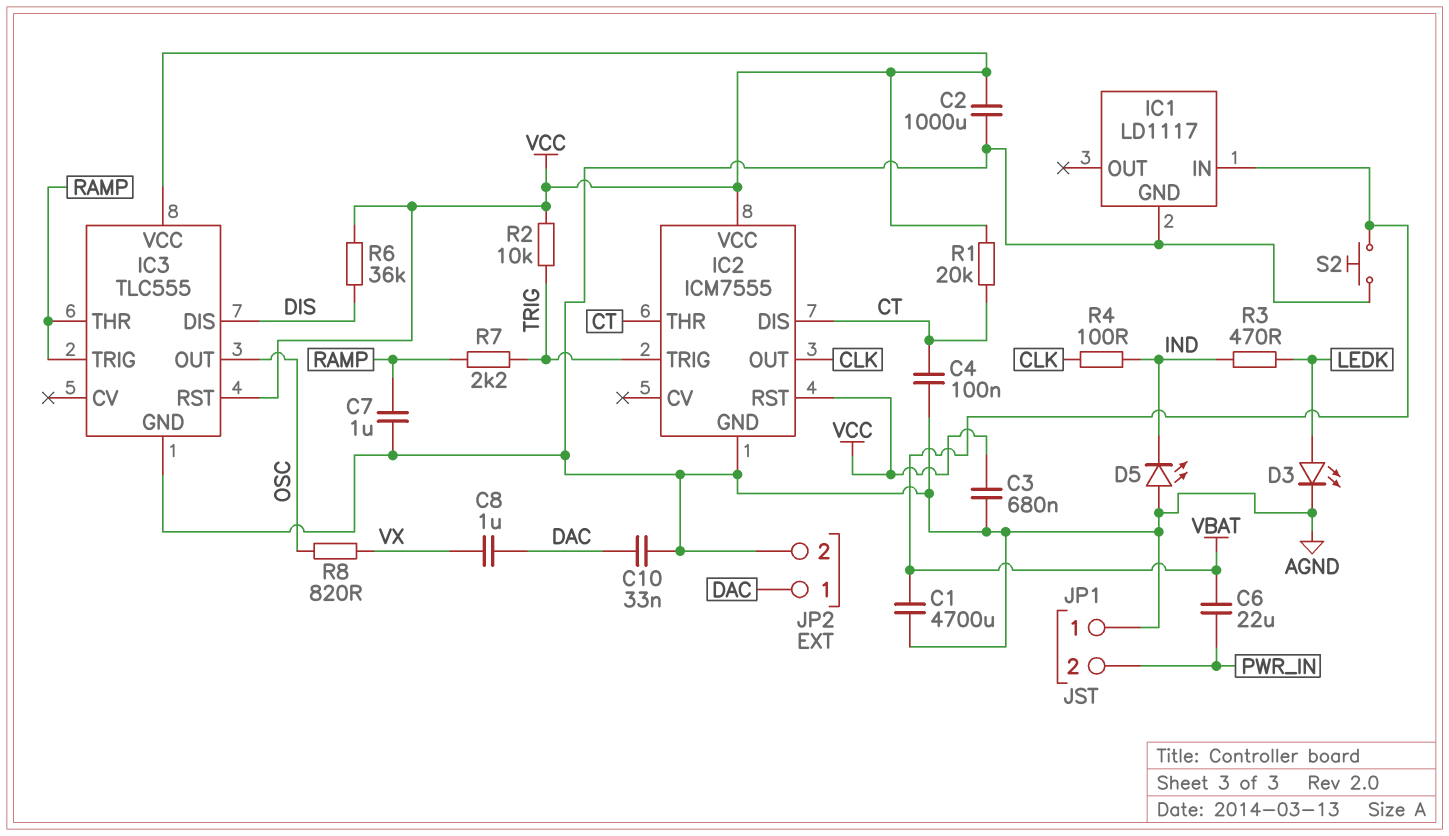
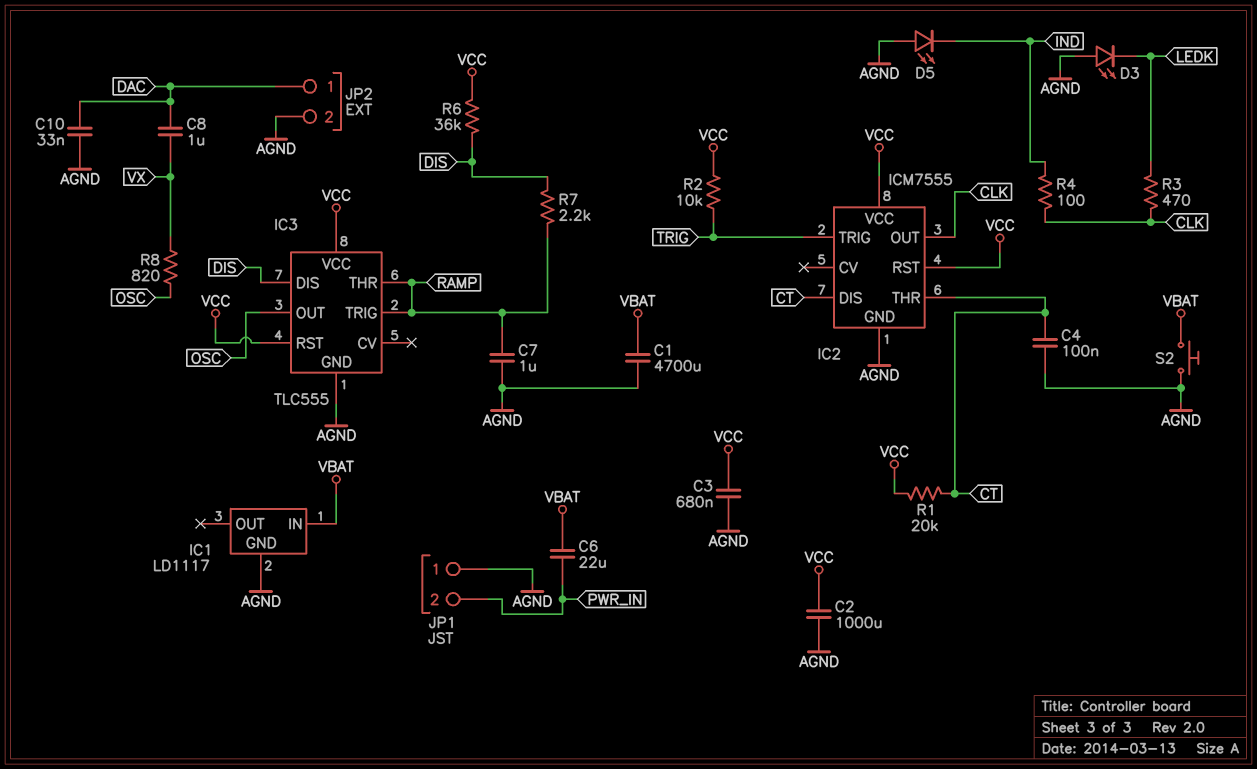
D3: LED (A LEDK, K AGND) -> LED (A AGND, K LEDK)
R3: 470 (IND, LEDK) -> 470 (CLK, LEDK)
R7: 2.2k (RAMP, TRIG) -> 2.2k (DIS, RAMP)

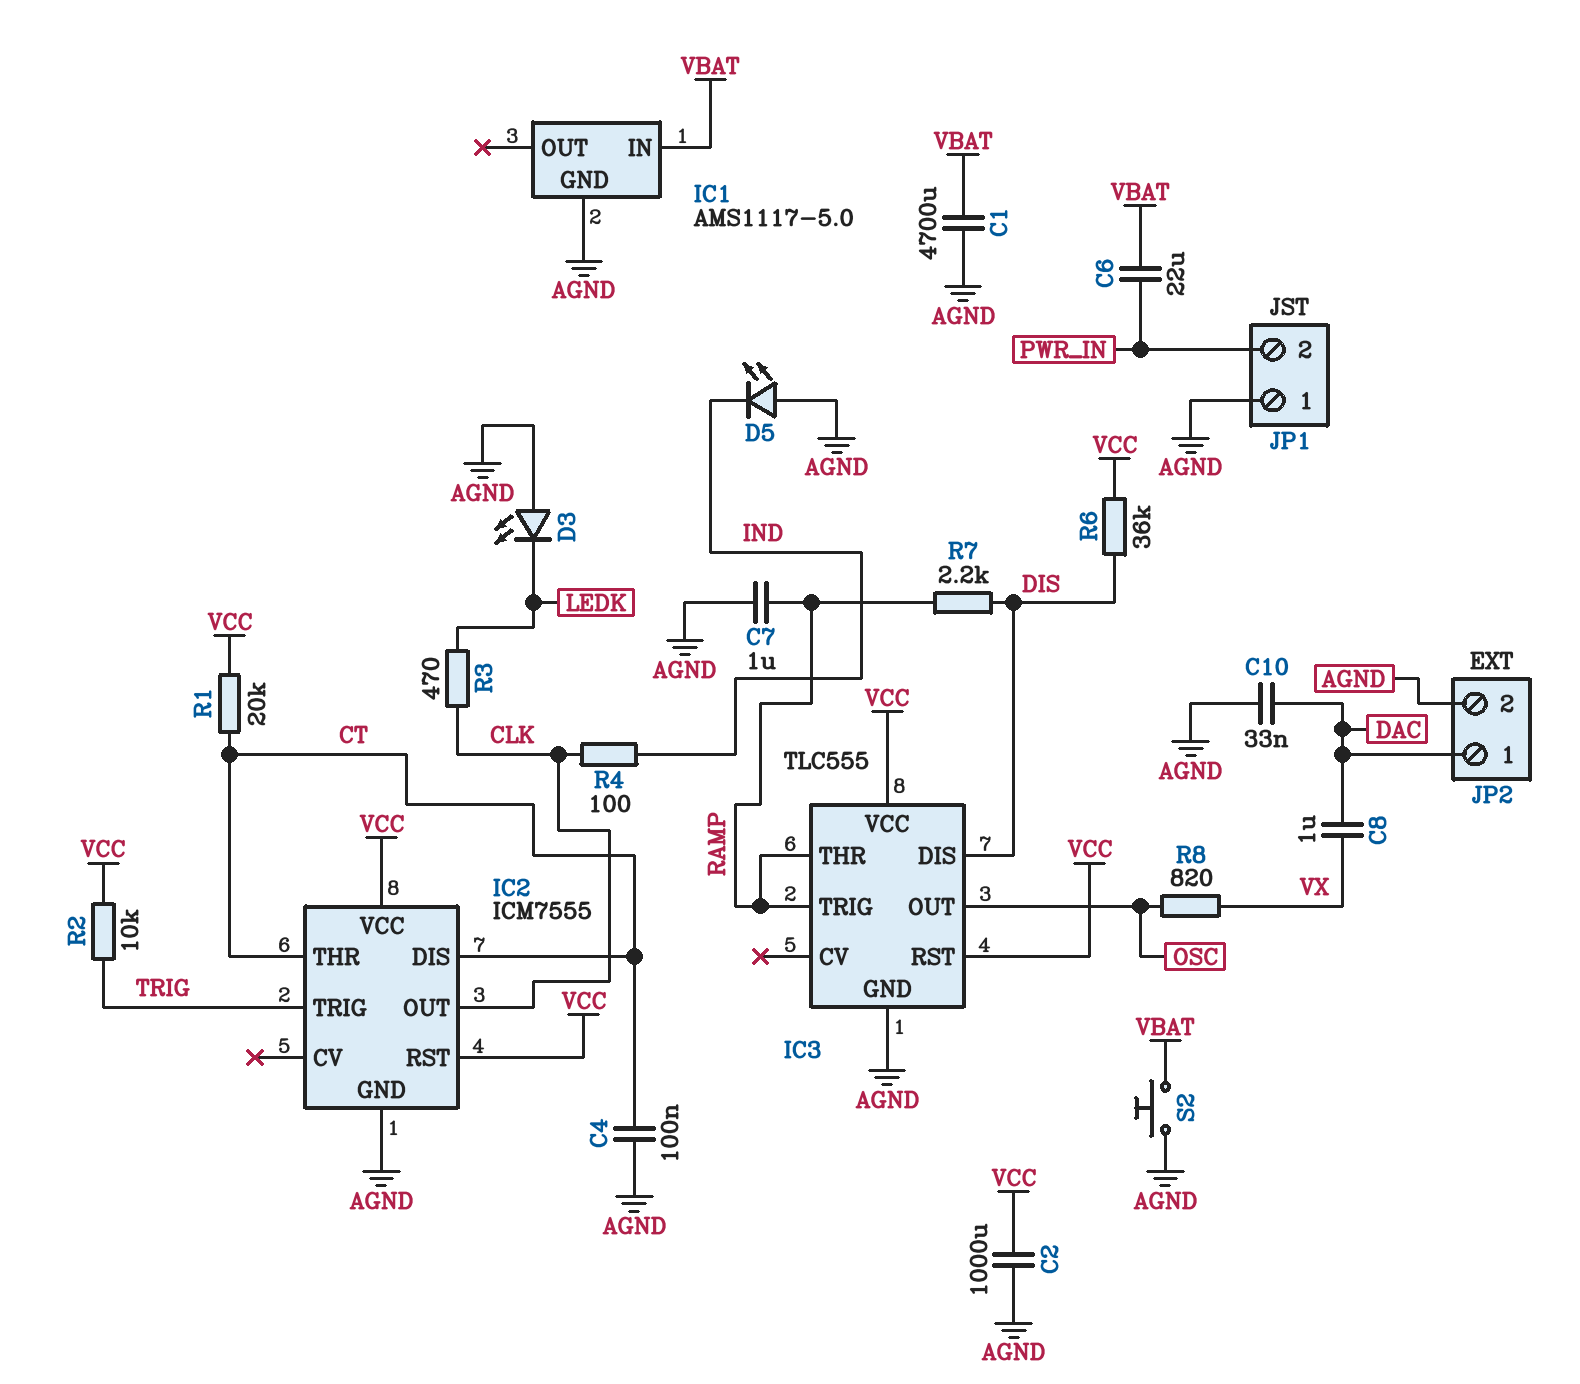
C3: 680nF (AGND, VCC) -> none
IC1: LD1117 -> AMS1117-5.0

